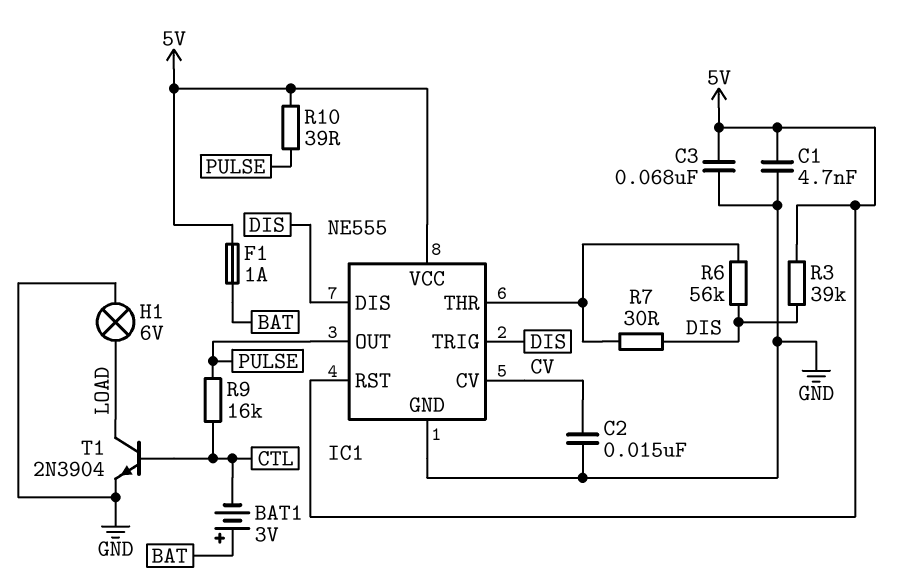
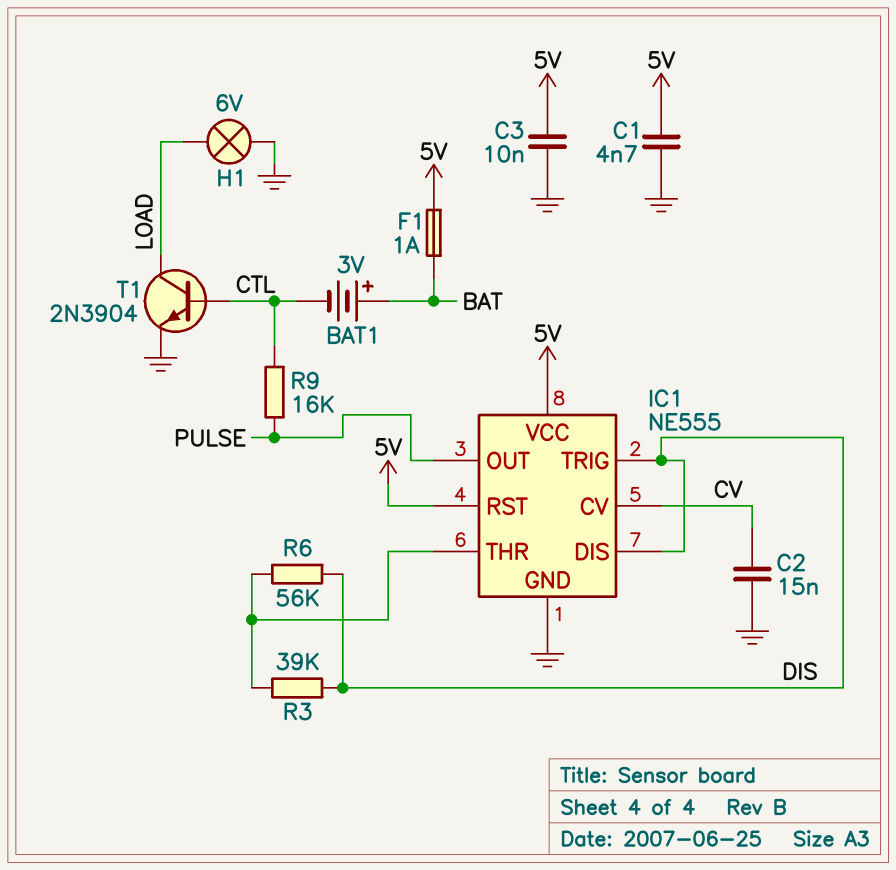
C3: 68nF (5V, GND) -> 10nF (5V, GND)
R3: 39k (5V, DIS) -> 39k (DIS, IC1/THR)
R7: 30 (DIS, IC1/THR) -> none
R10: 39 (5V, PULSE) -> none

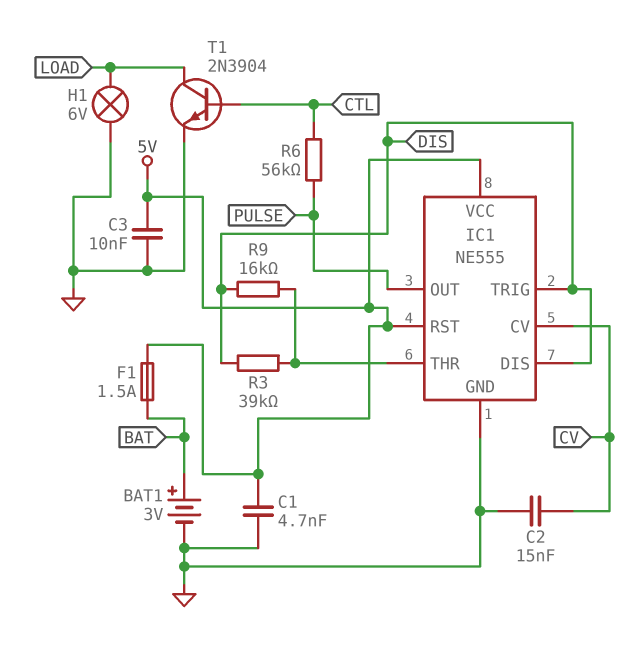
BAT1: 3V (plus BAT, minus CTL) -> 3V (plus BAT, minus GND)
F1: 1A (5V, BAT) -> 1.5A (5V, BAT)
R6: 56k (DIS, IC1/THR) -> 56k (CTL, PULSE)
R9: 16k (CTL, PULSE) -> 16k (DIS, IC1/THR)

